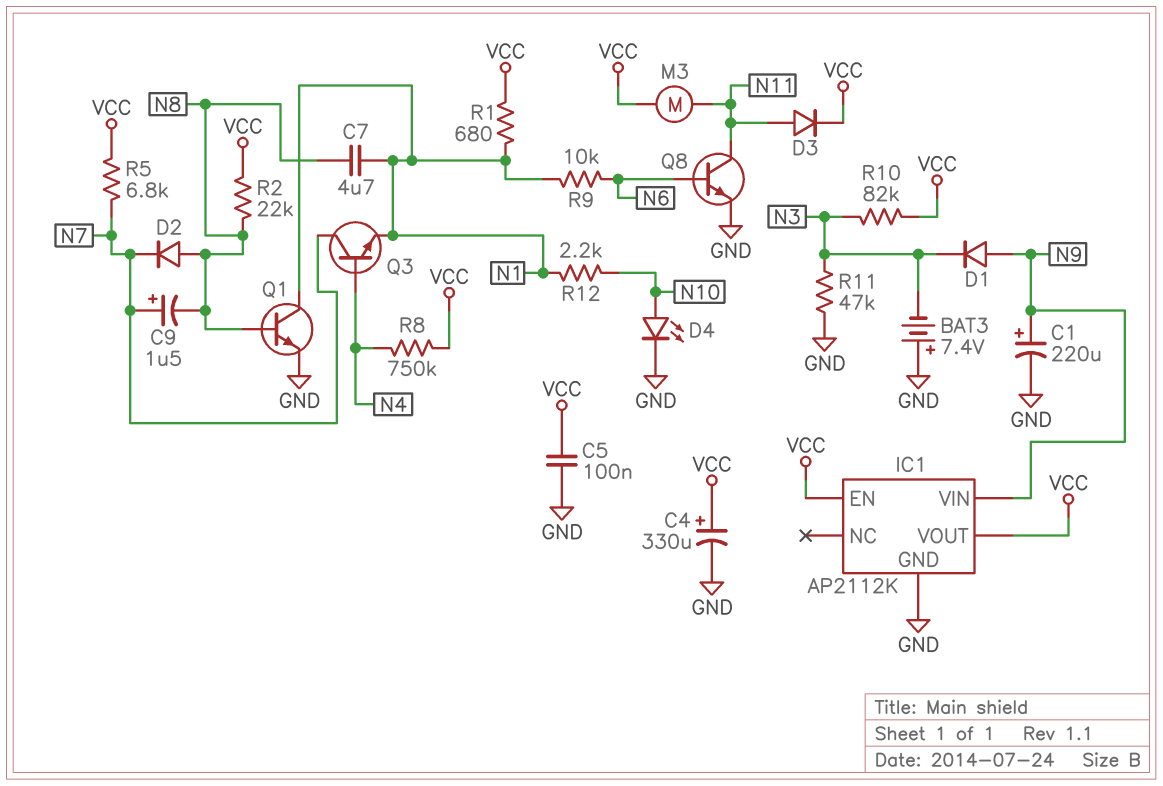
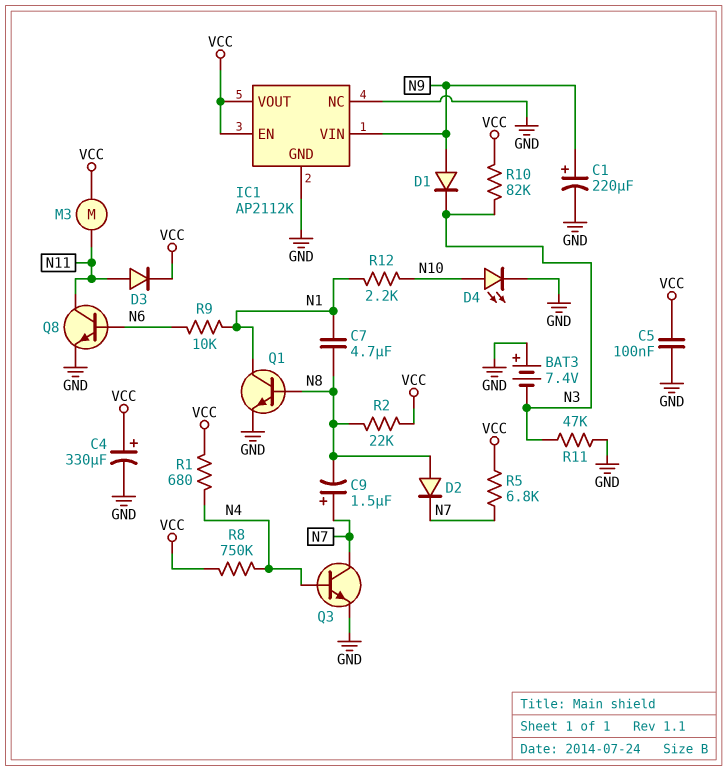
IC1 pin NC: none -> GND
Q3: NPN (B N4, C N7, E N1) -> NPN (B N4, C N7, E GND)
R1: 680 (N1, VCC) -> 680 (N4, VCC)

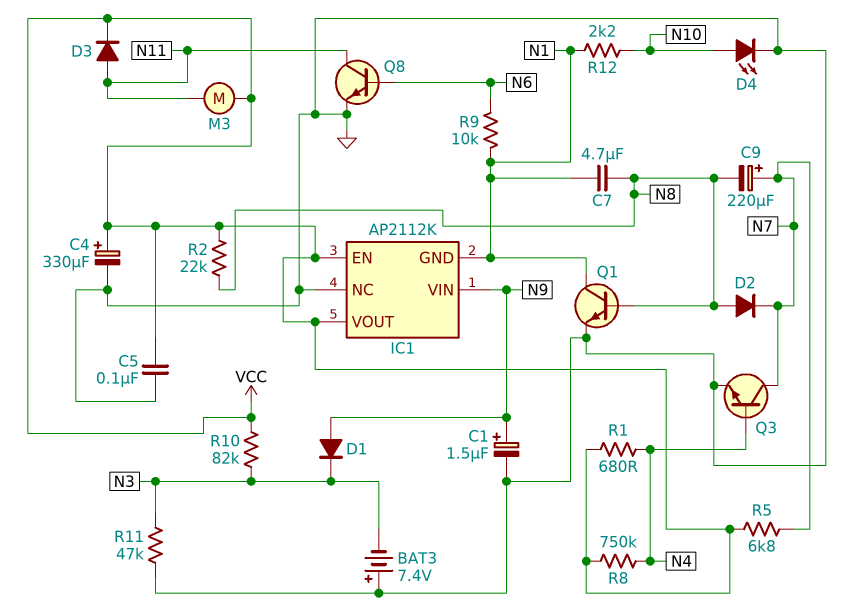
C1: 220uF (plus N9, minus GND) -> 1.5uF (plus N9, minus GND)
C9: 1.5uF (plus N7, minus N8) -> 220uF (plus N7, minus N8)
IC1 pin GND: GND -> N1

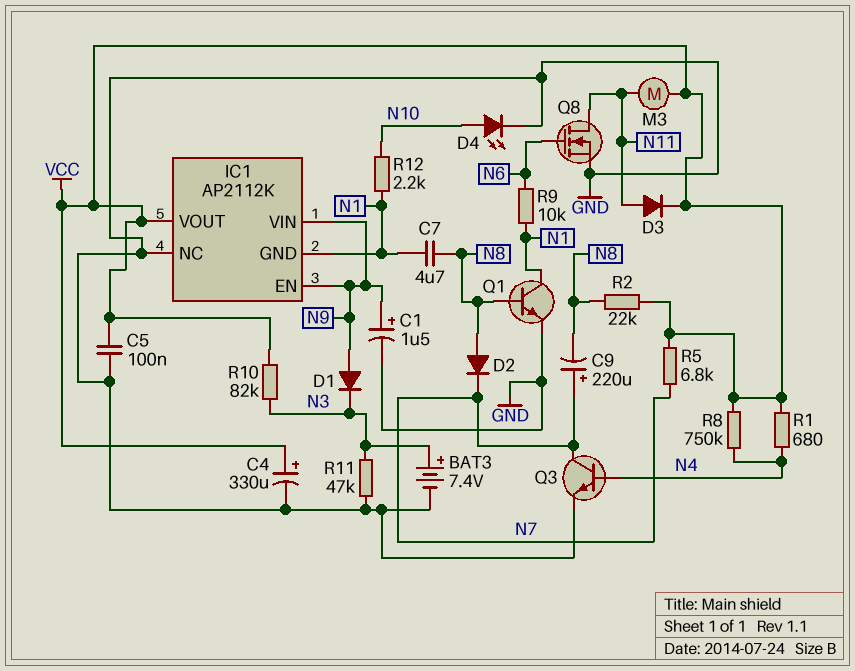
BAT3: 7.4V (plus GND, minus N3) -> 7.4V (plus N3, minus GND)
IC1 pin EN: VCC -> N9
Q8: NPN (B N6, C N11, E GND) -> NMOS (G N6, D N11, S GND)

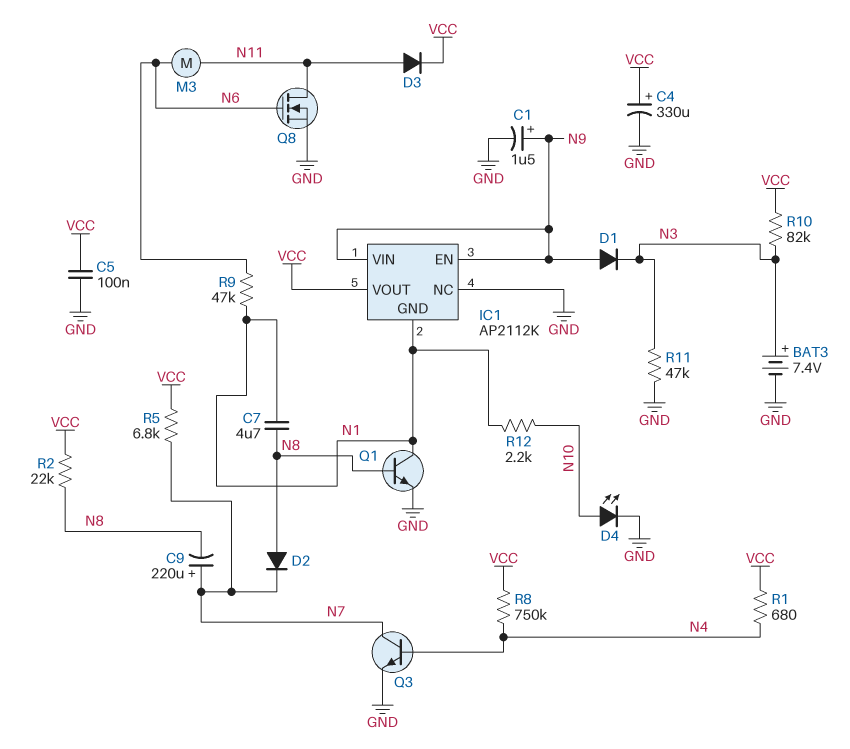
M3: motor (N11, VCC) -> motor (N6, N11)
R9: 10k (N1, N6) -> 47k (N1, N6)

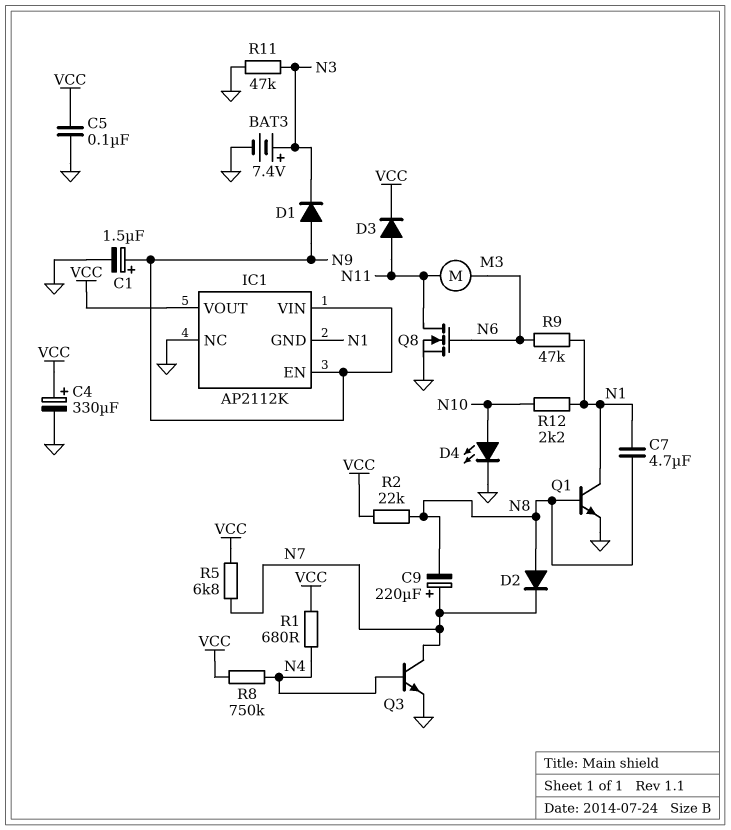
R10: 82k (N3, VCC) -> none

